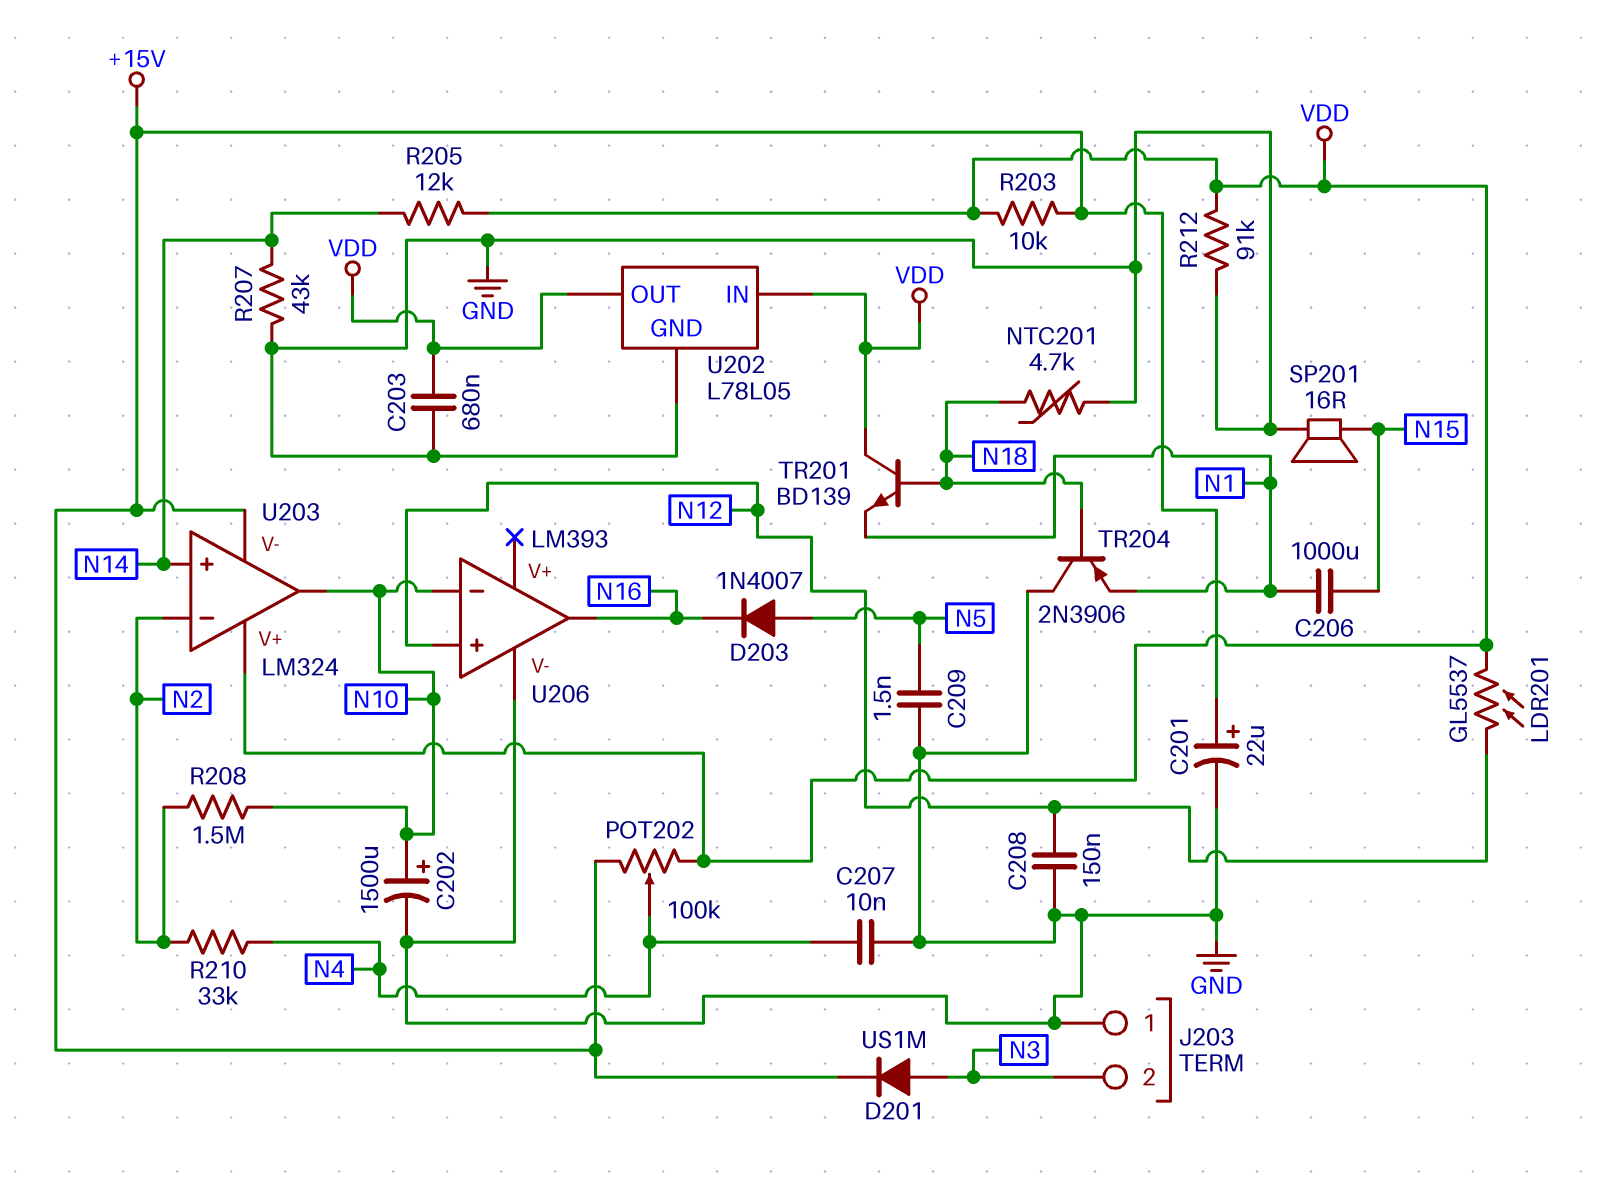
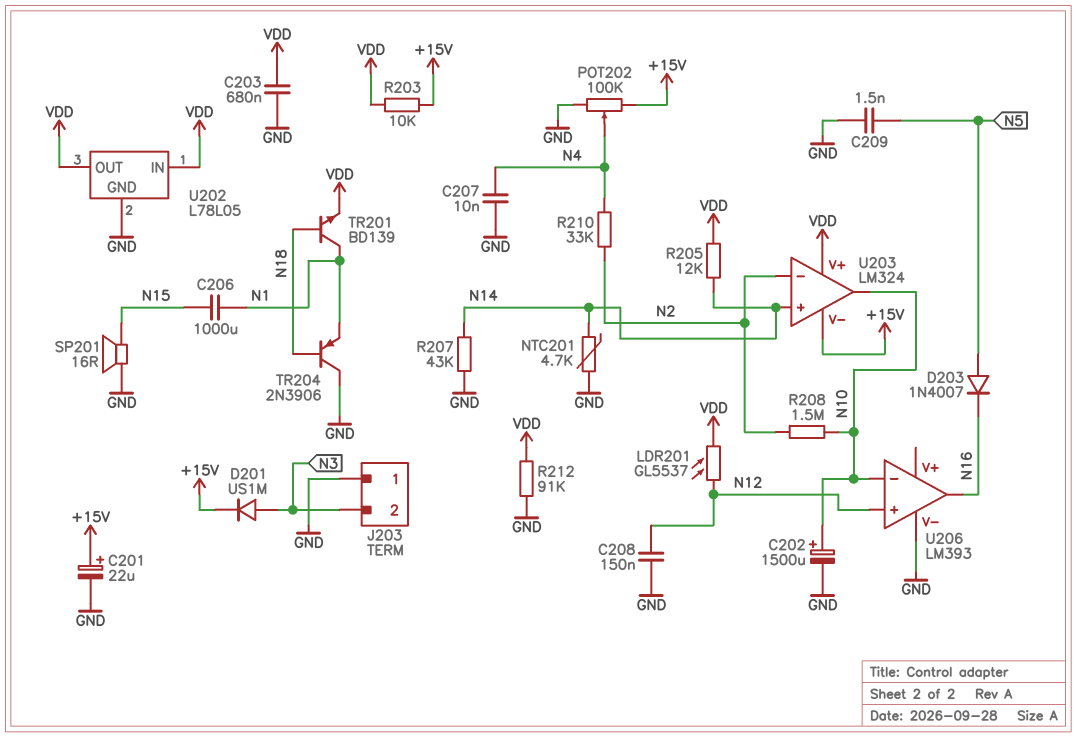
NTC201: 4.7k (GND, N18) -> 4.7k (GND, N14)
POT202: 100k (+15V, VDD, wiper N4) -> 100k (+15V, GND, wiper N4)
TR201: NPN BD139 (B N18, C VDD, E N1) -> NPN BD139 (B N18, C N1, E VDD)

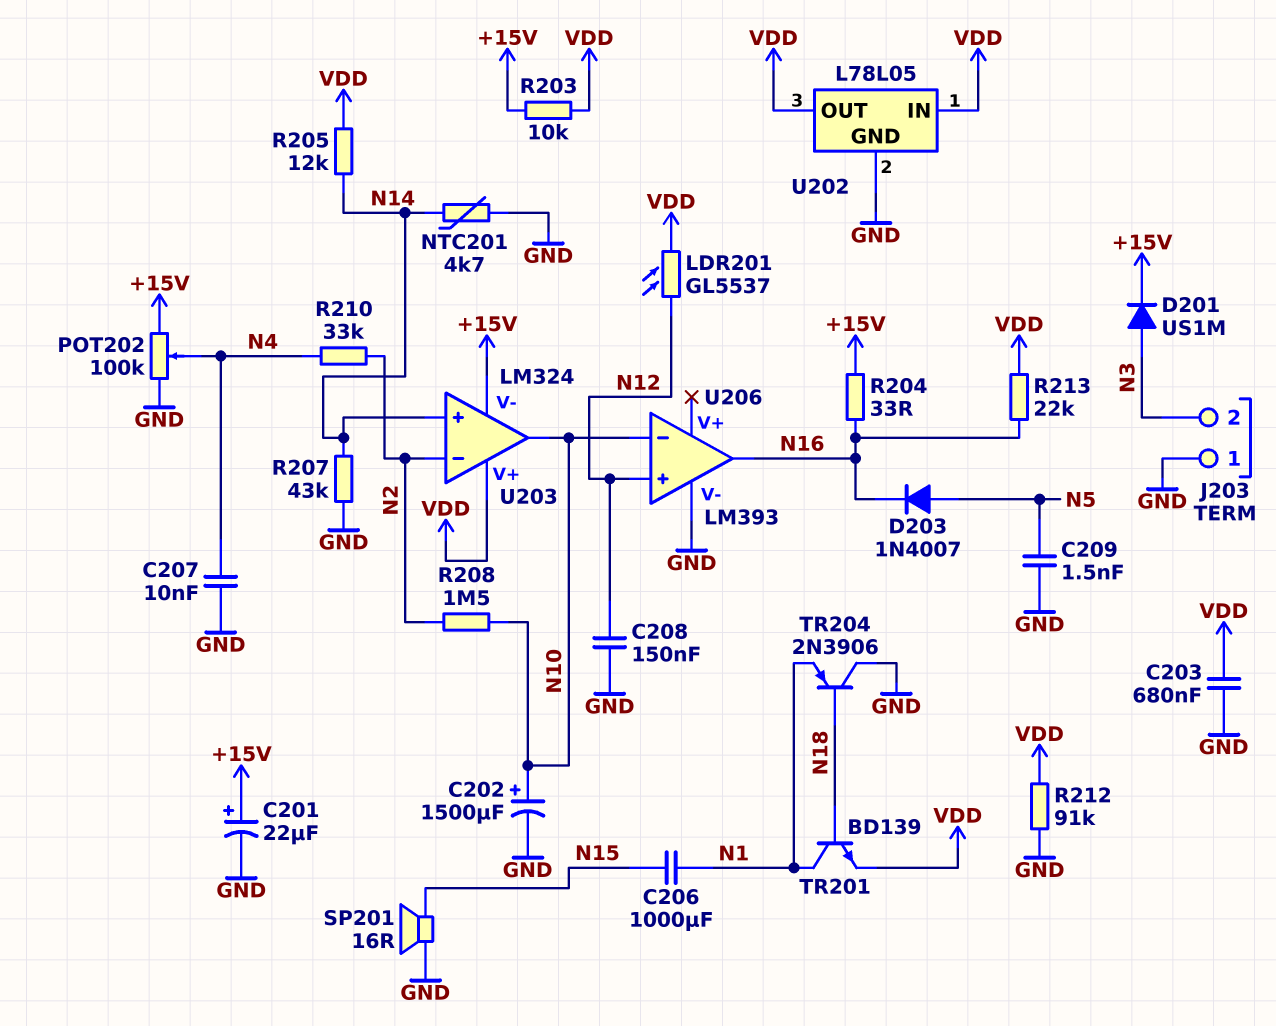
R204: none -> 33 (+15V, N16)
R213: none -> 22k (N16, VDD)

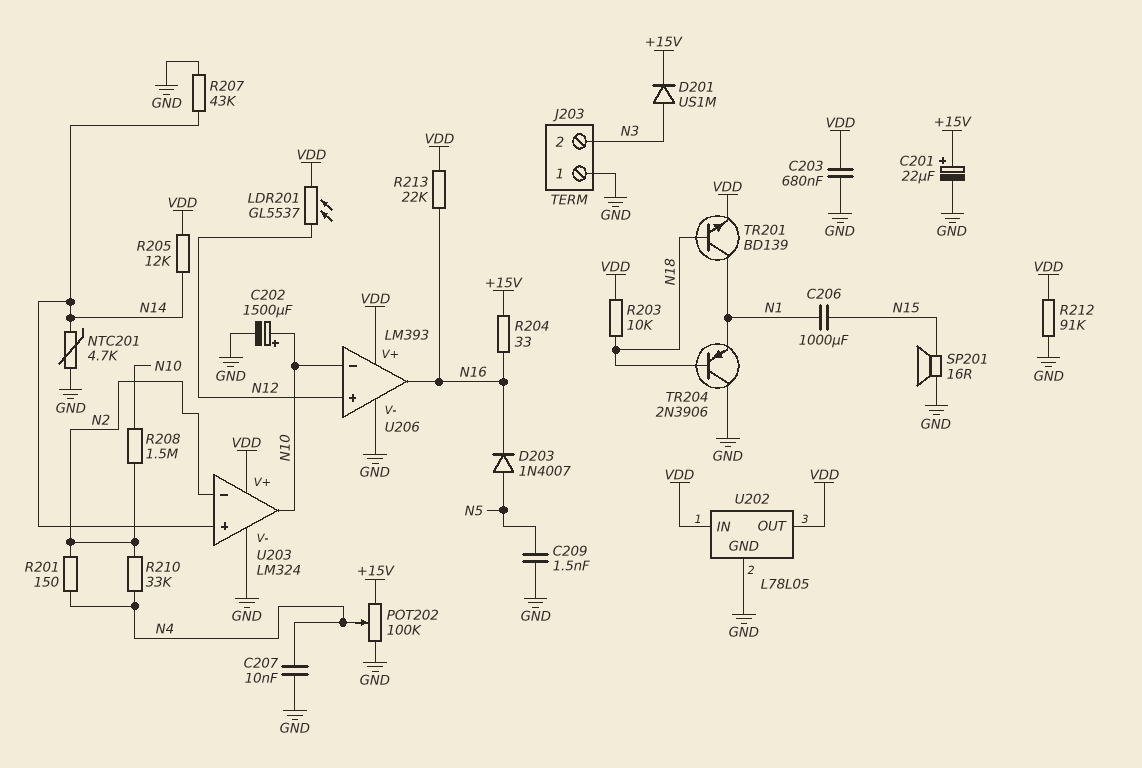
C208: 150nF (GND, N12) -> none
R201: none -> 150 (N2, N4)
R203: 10k (+15V, VDD) -> 10k (N18, VDD)
U203 pin V-: +15V -> GND
U206 pin V+: none -> VDD

